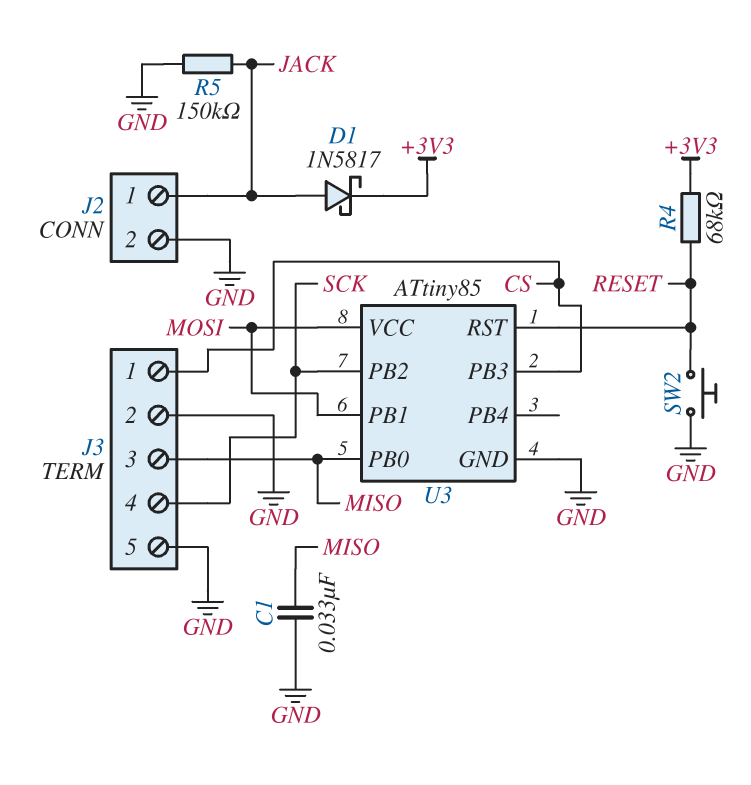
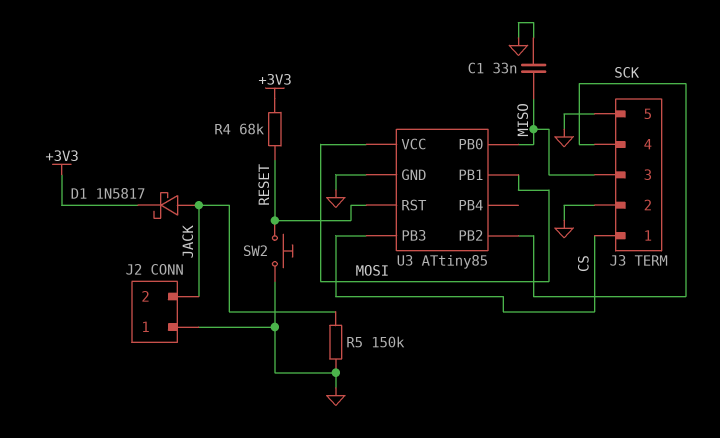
J2 pin 1: JACK -> GND
J2 pin 2: GND -> JACK

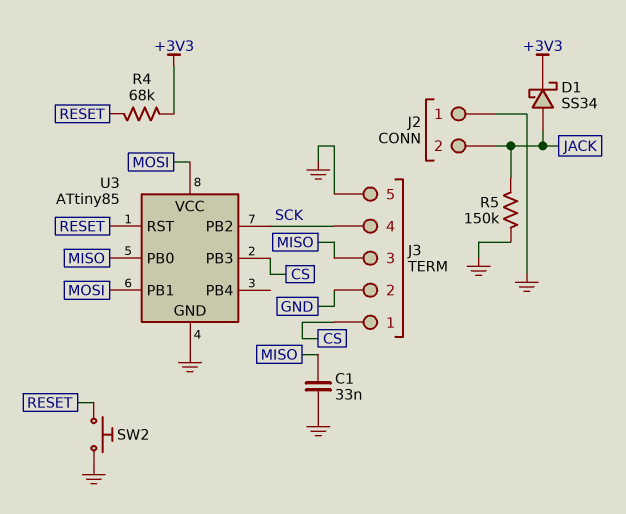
D1: schottky 1N5817 (A JACK, K +3V3) -> schottky SS34 (A JACK, K +3V3)

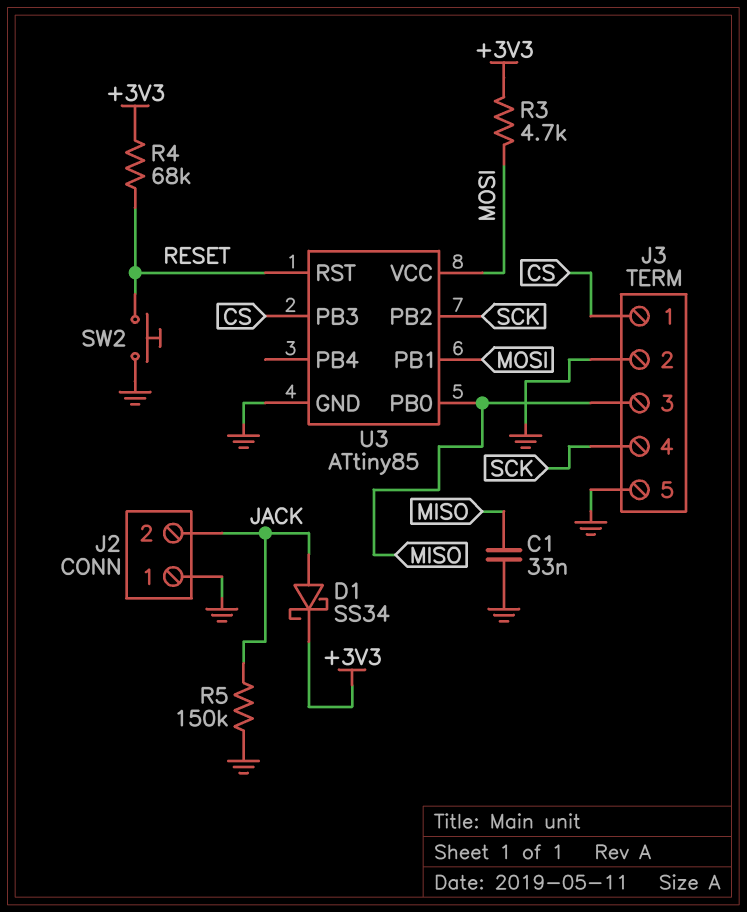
R3: none -> 4.7k (+3V3, MOSI)

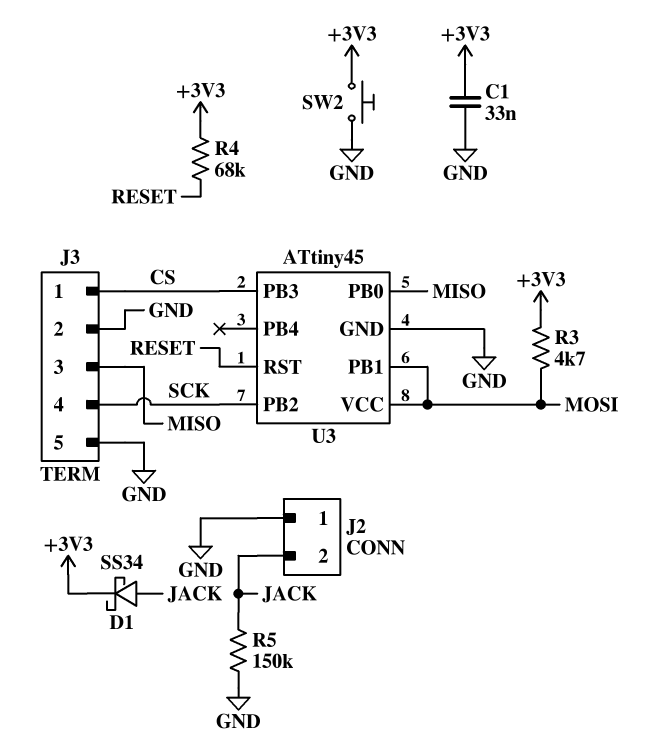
C1: 33nF (GND, MISO) -> 33nF (+3V3, GND)
SW2: button (GND, RESET) -> button (+3V3, GND)
U3: ATtiny85 -> ATtiny45

